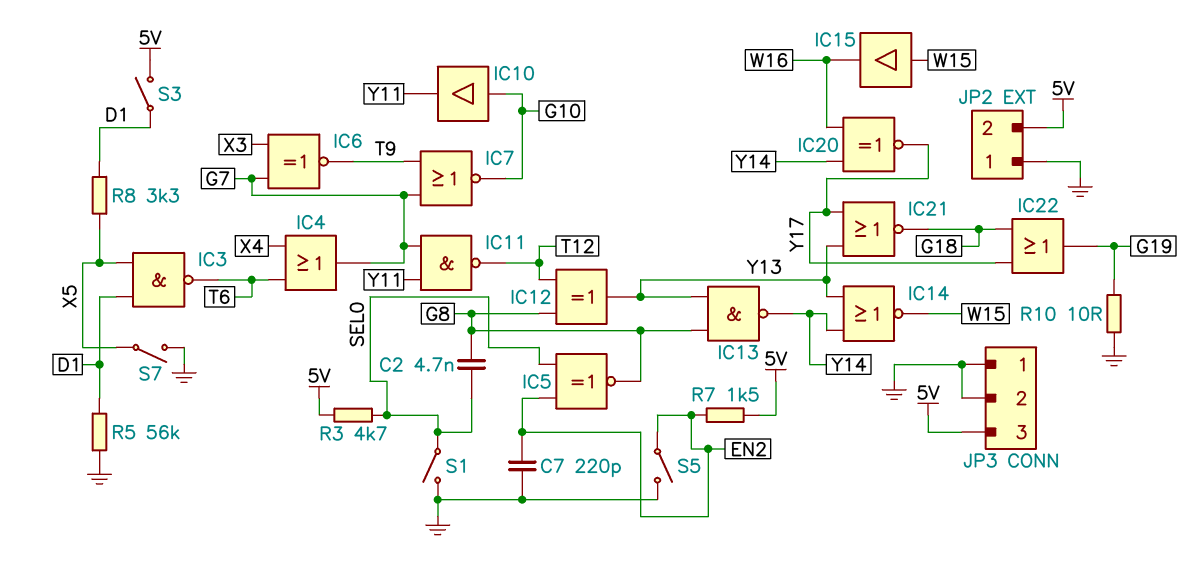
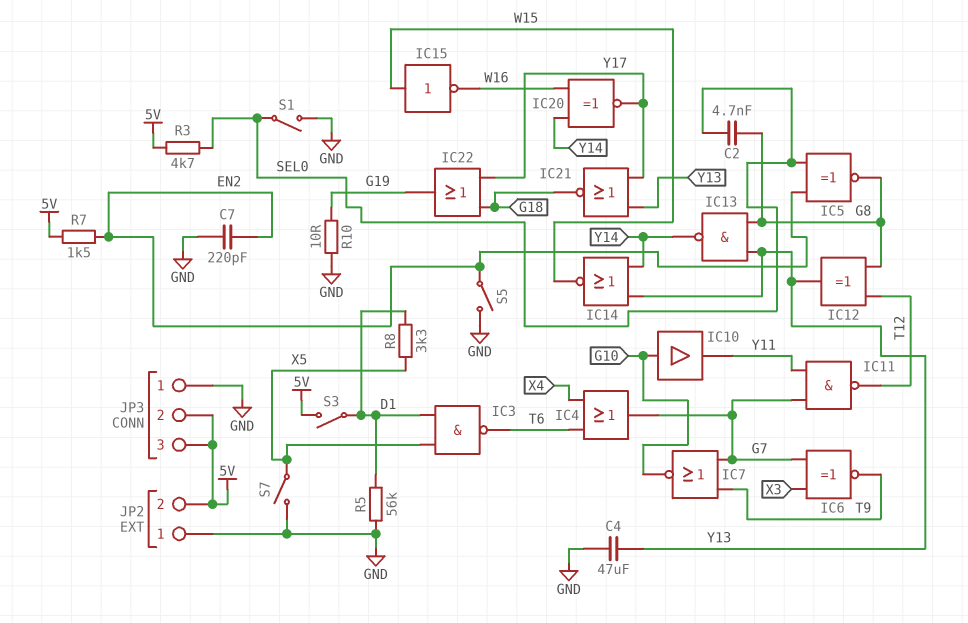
C4: none -> 47uF (GND, Y13)
IC15: buffer (in W15, out W16) -> NOT (in W15, out W16)
JP3 pin 2: GND -> 5V

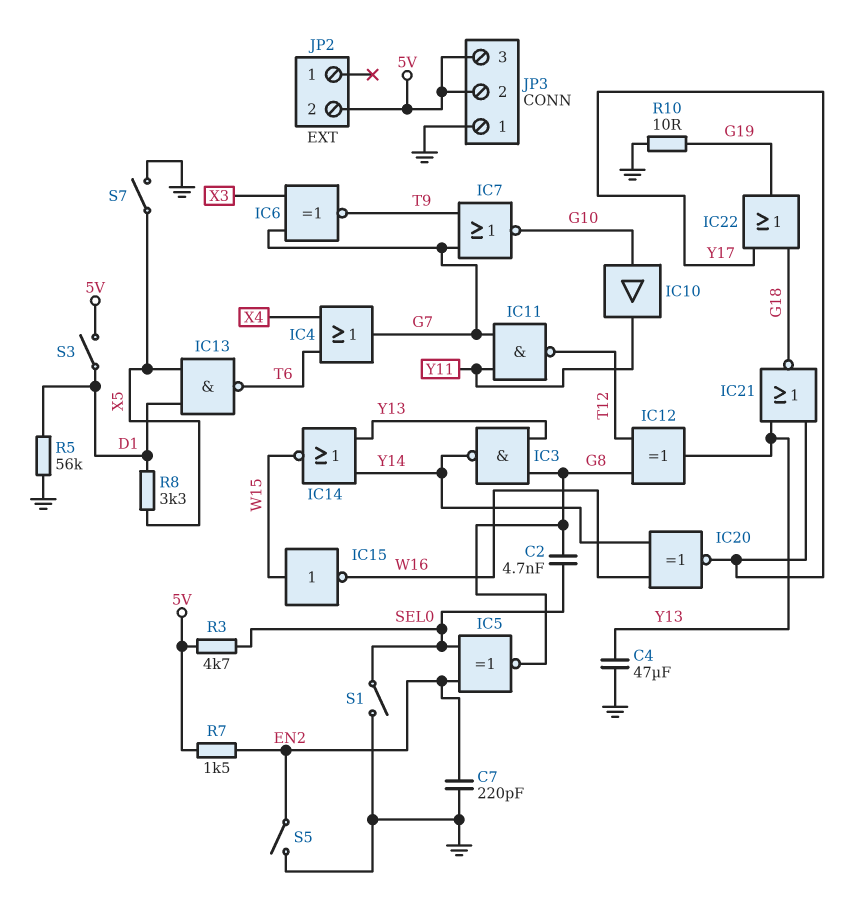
IC3: NAND (in D1, in X5, out T6) -> NAND (in G8, in Y13, out Y14)
IC13: NAND (in G8, in Y13, out Y14) -> NAND (in D1, in X5, out T6)
JP2 pin 1: GND -> none

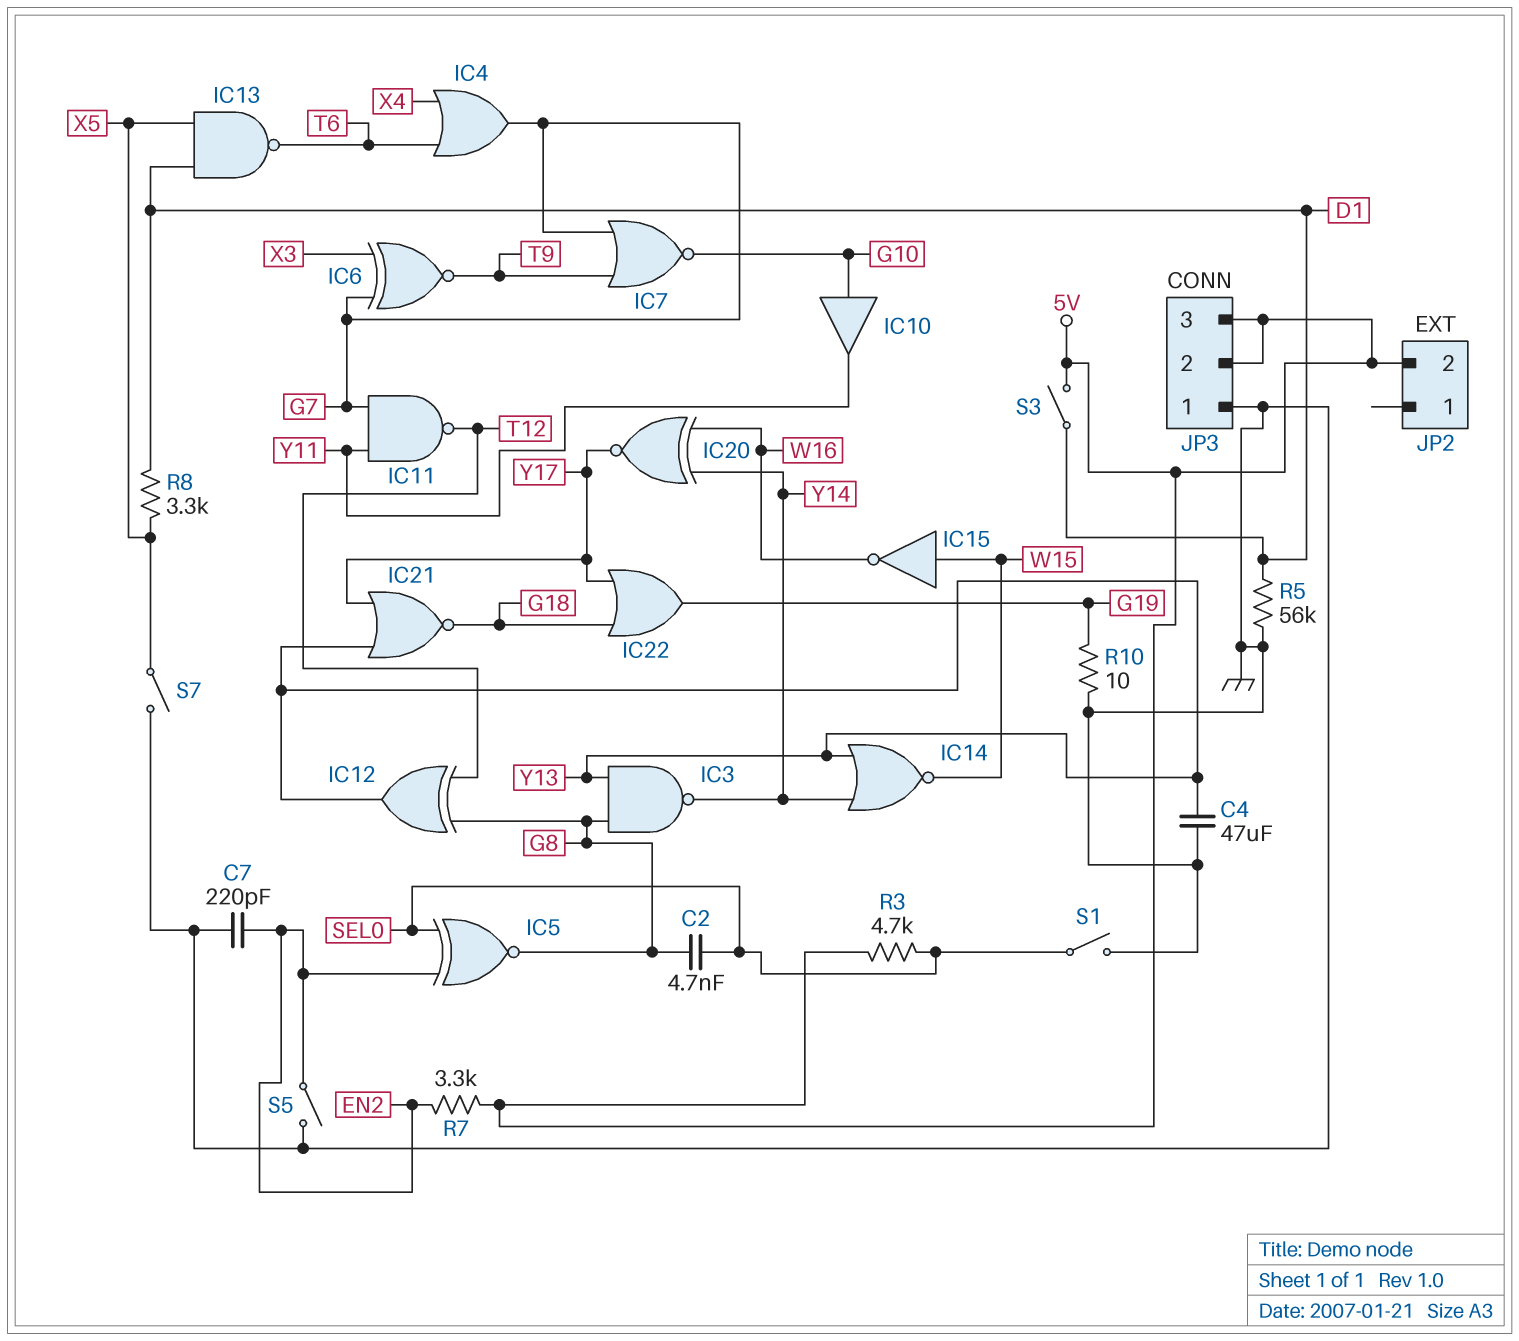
R7: 1.5k (5V, EN2) -> 3.3k (5V, EN2)

